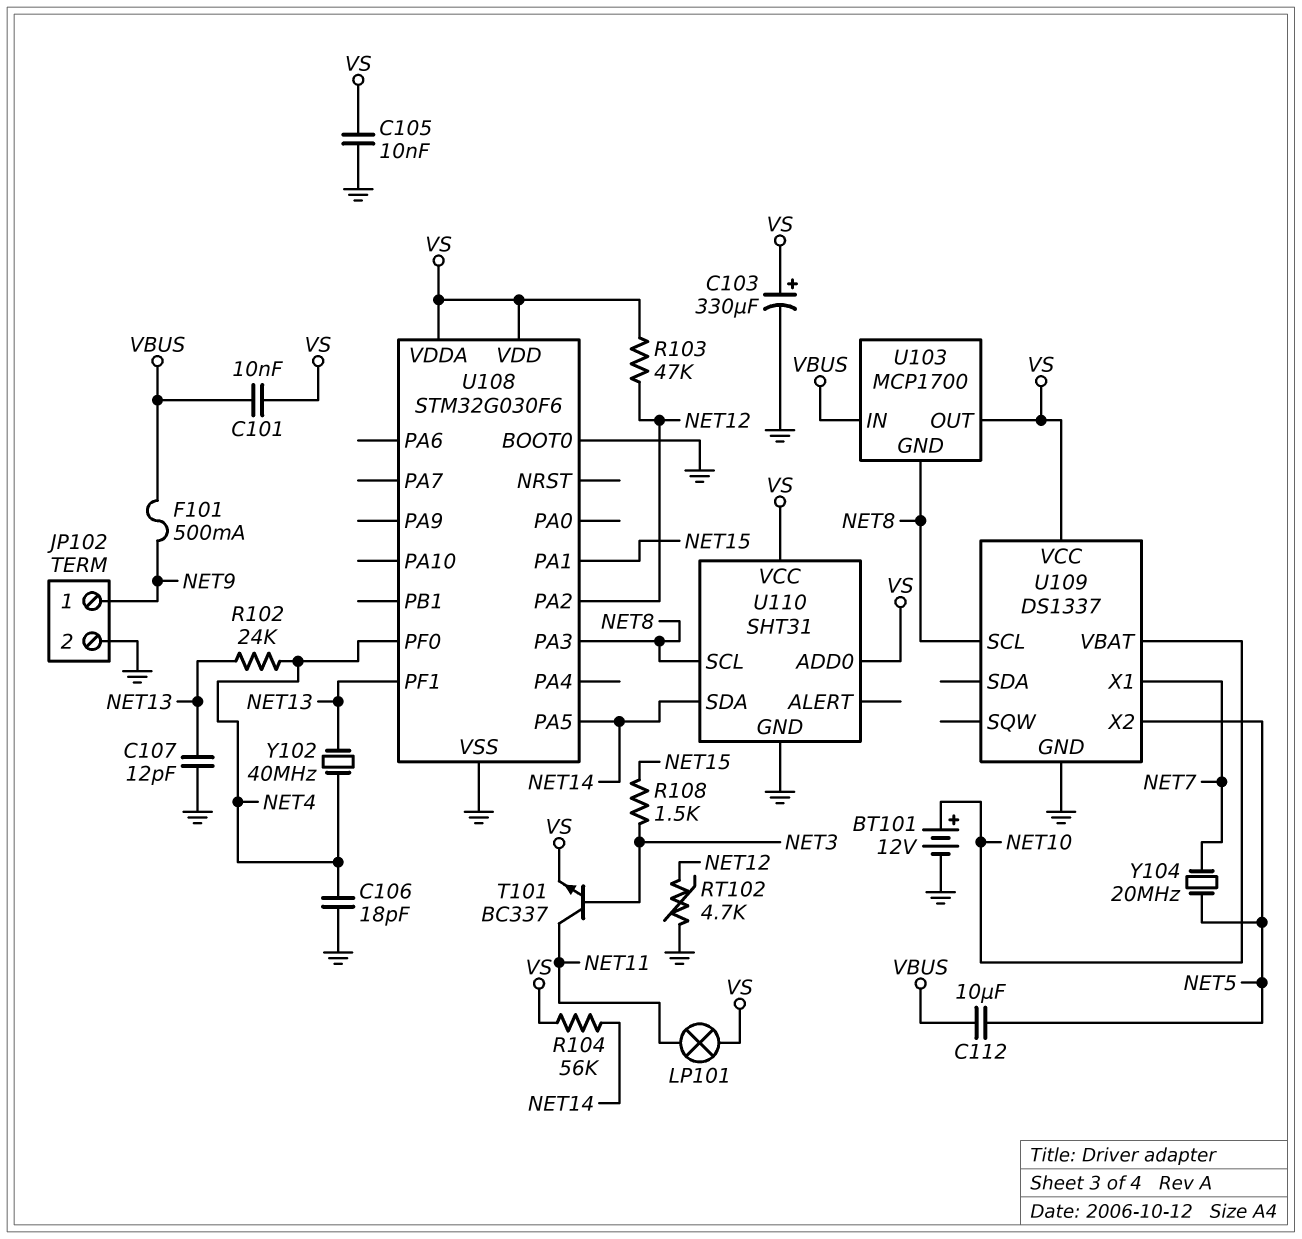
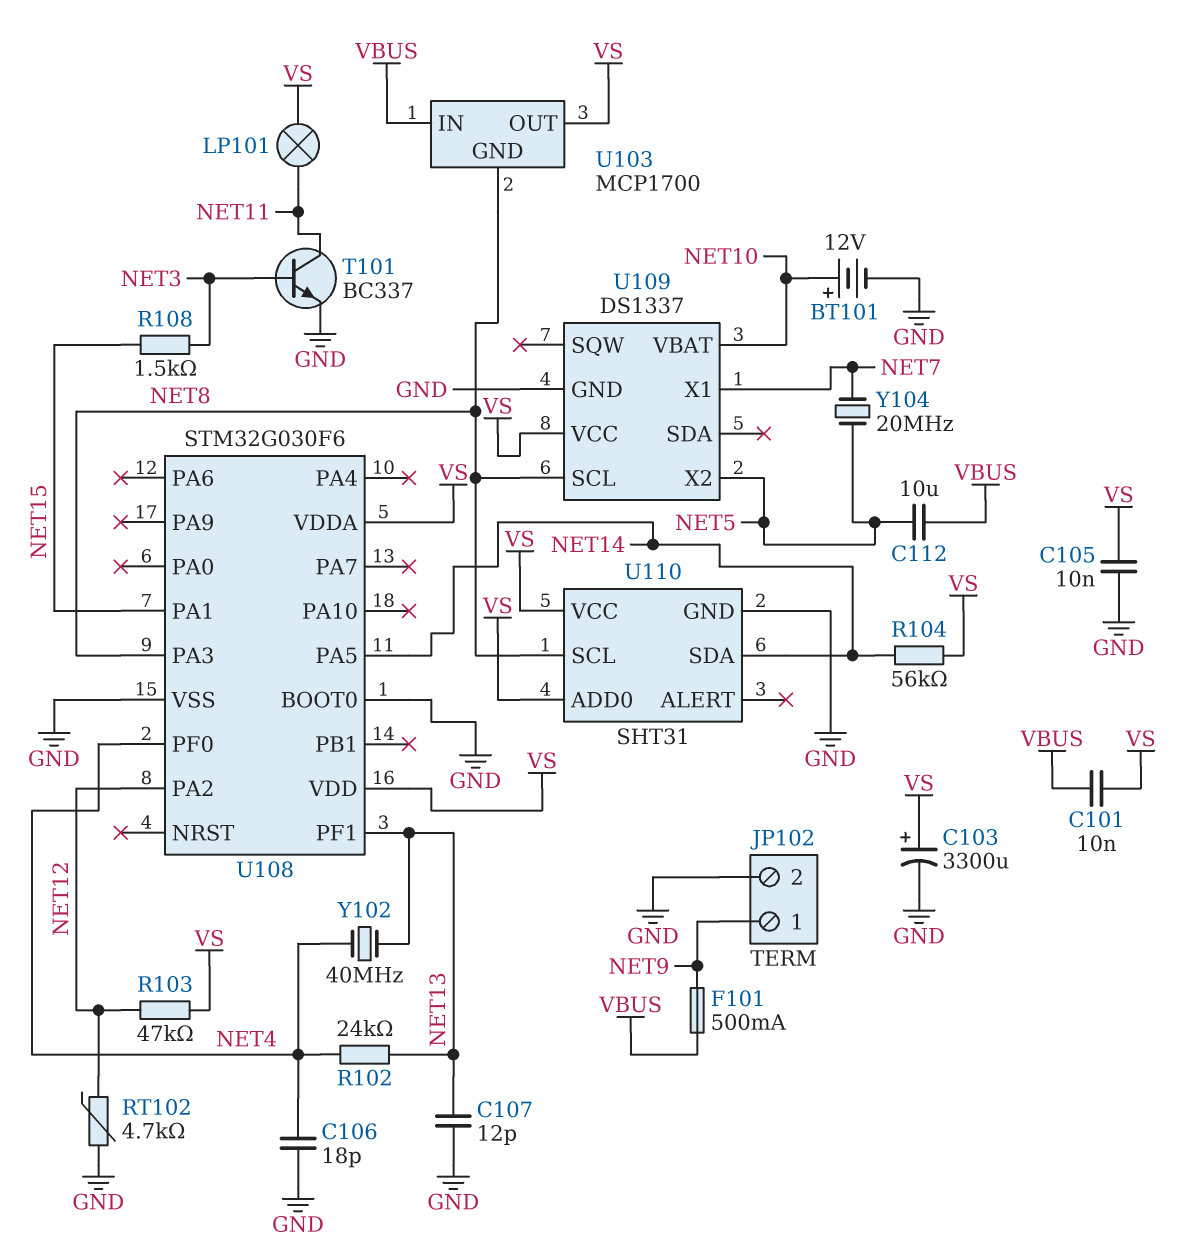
C103: 330uF (plus VS, minus GND) -> 3300uF (plus VS, minus GND)
T101: NPN BC337 (B NET3, C NET11, E VS) -> NPN BC337 (B NET3, C NET11, E GND)

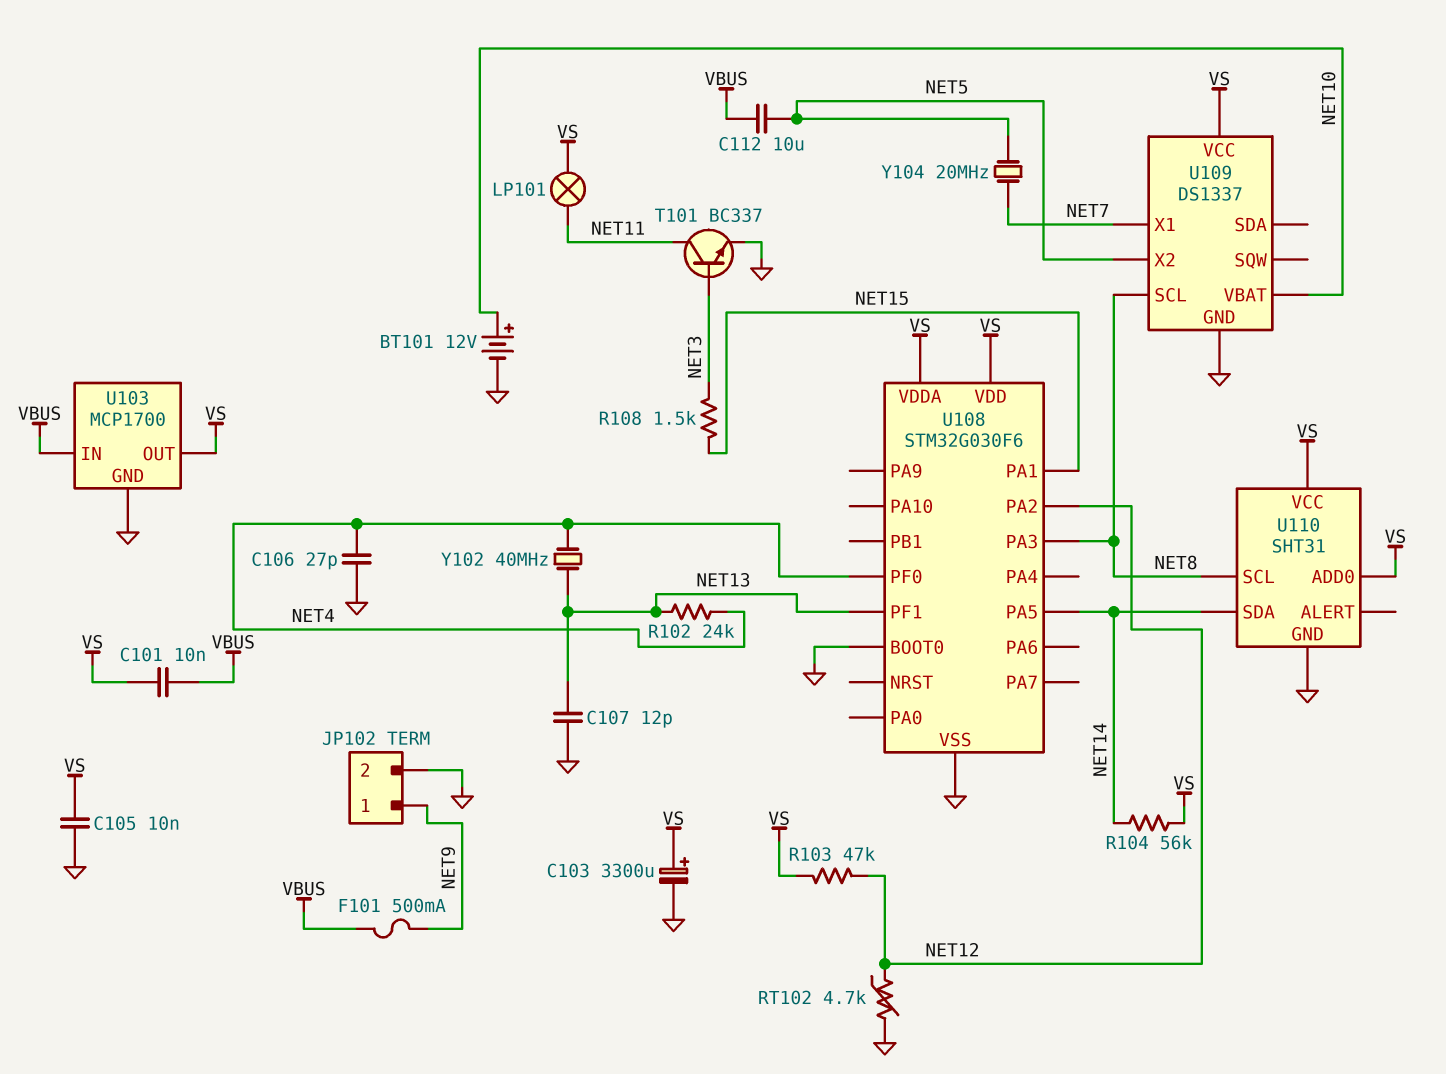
C106: 18pF (GND, NET4) -> 27pF (GND, NET4)
U103 pin GND: NET8 -> GND

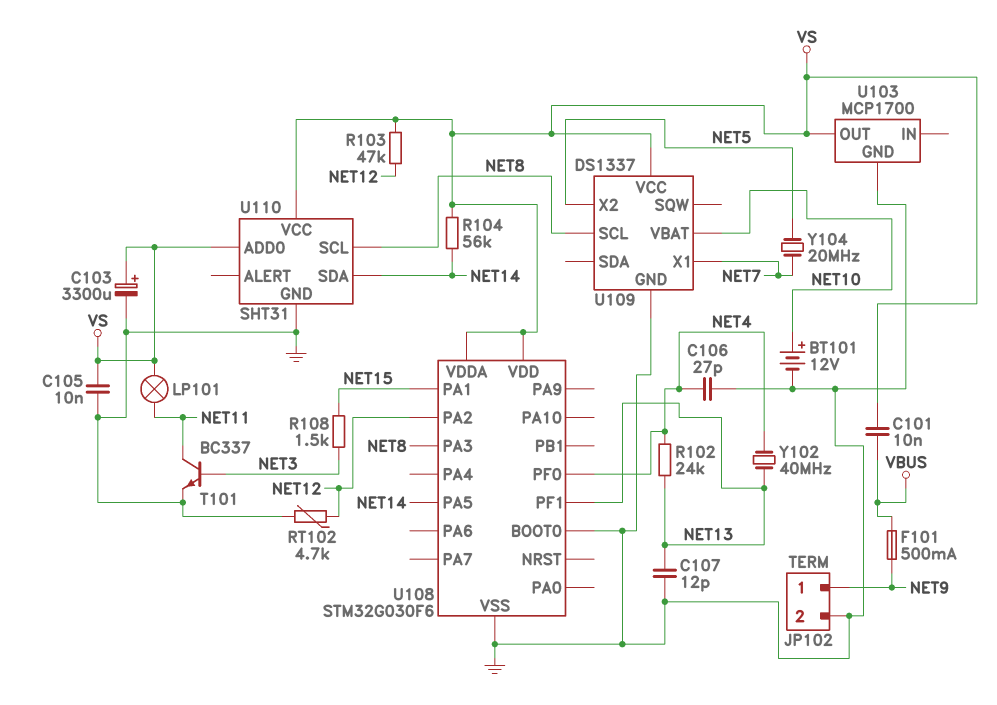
C112: 10uF (NET5, VBUS) -> none
U103 pin IN: VBUS -> none

